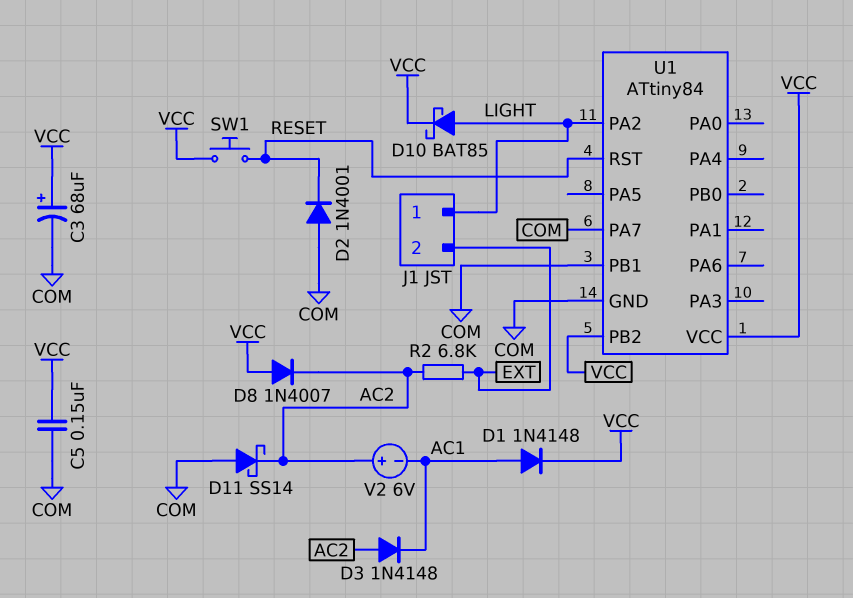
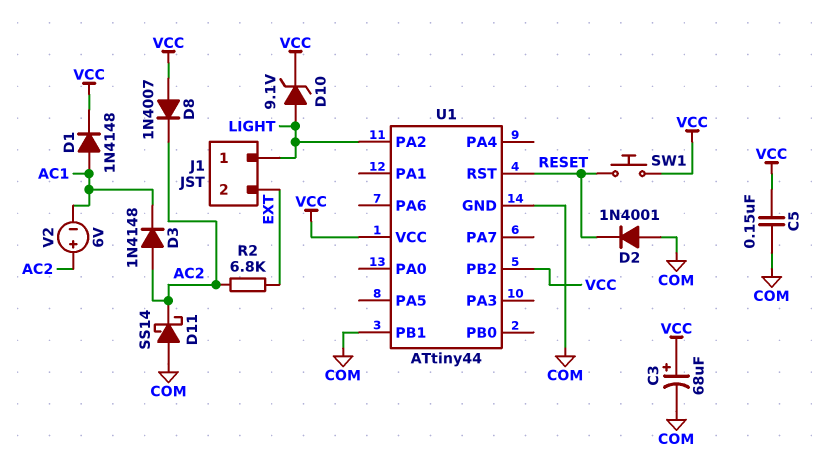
D10: schottky BAT85 (A LIGHT, K VCC) -> zener 9.1V (A LIGHT, K VCC)
U1: ATtiny84 -> ATtiny44
U1 pin PA7: COM -> none

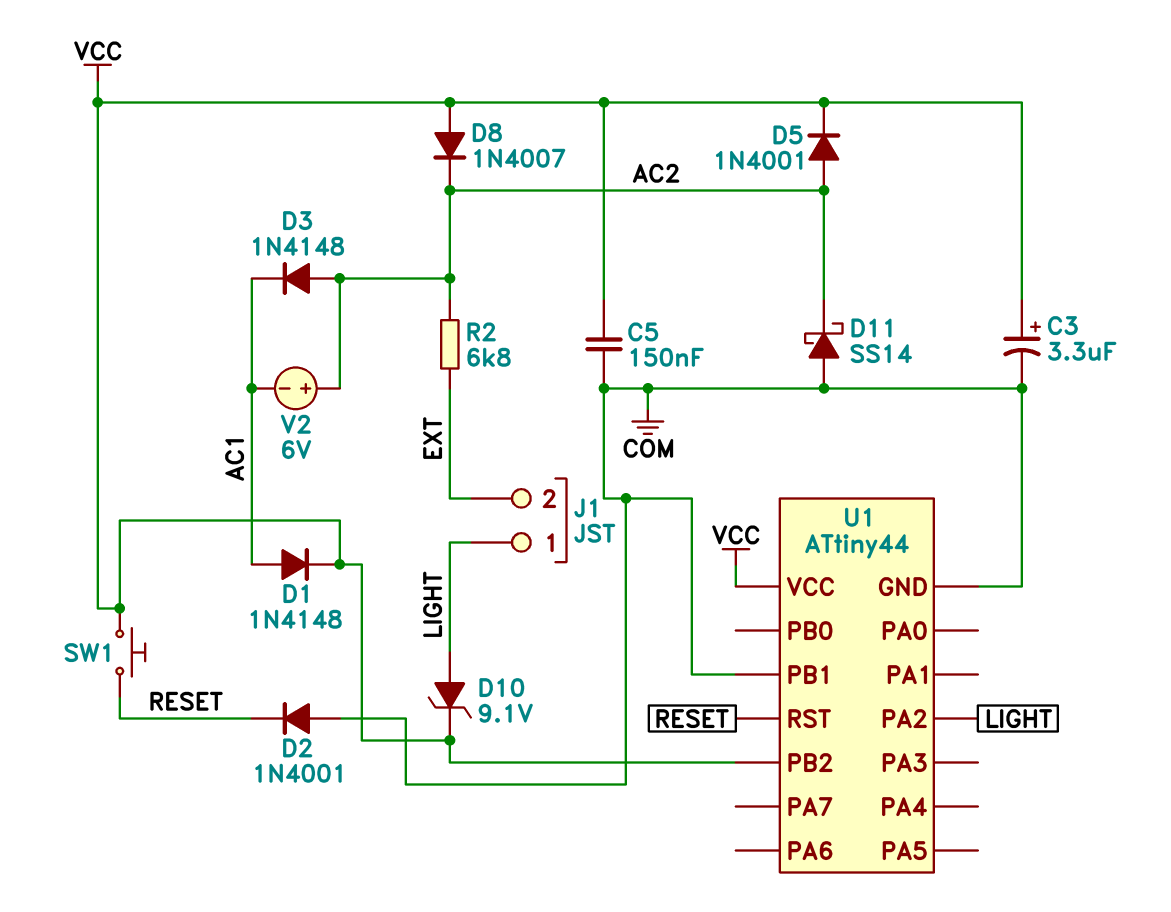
C3: 68uF (plus VCC, minus COM) -> 3.3uF (plus VCC, minus COM)
D5: none -> diode 1N4001 (A AC2, K VCC)

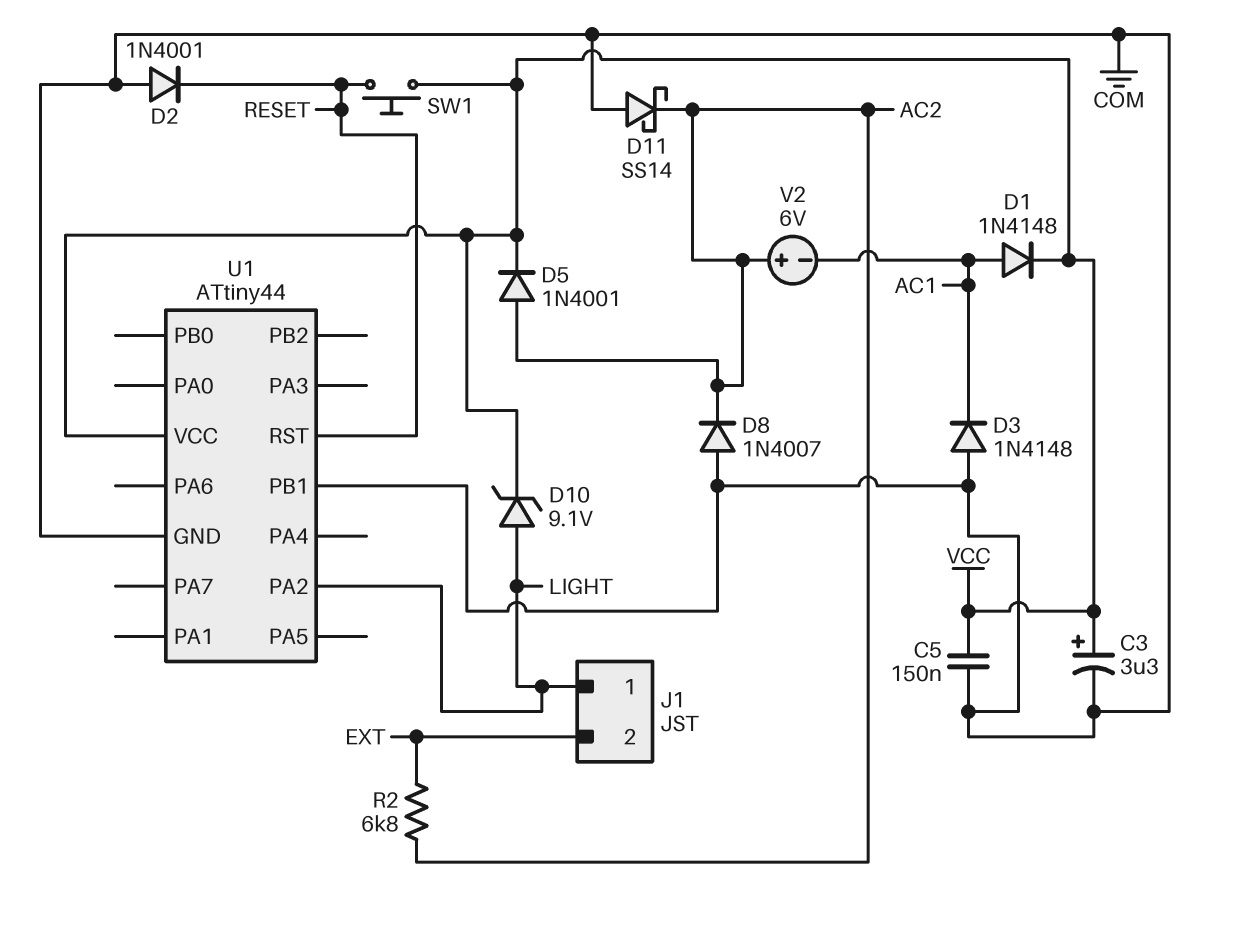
D3: diode 1N4148 (A AC2, K AC1) -> diode 1N4148 (A COM, K AC1)
D8: diode 1N4007 (A VCC, K AC2) -> diode 1N4007 (A COM, K AC2)
U1 pin PB2: VCC -> none

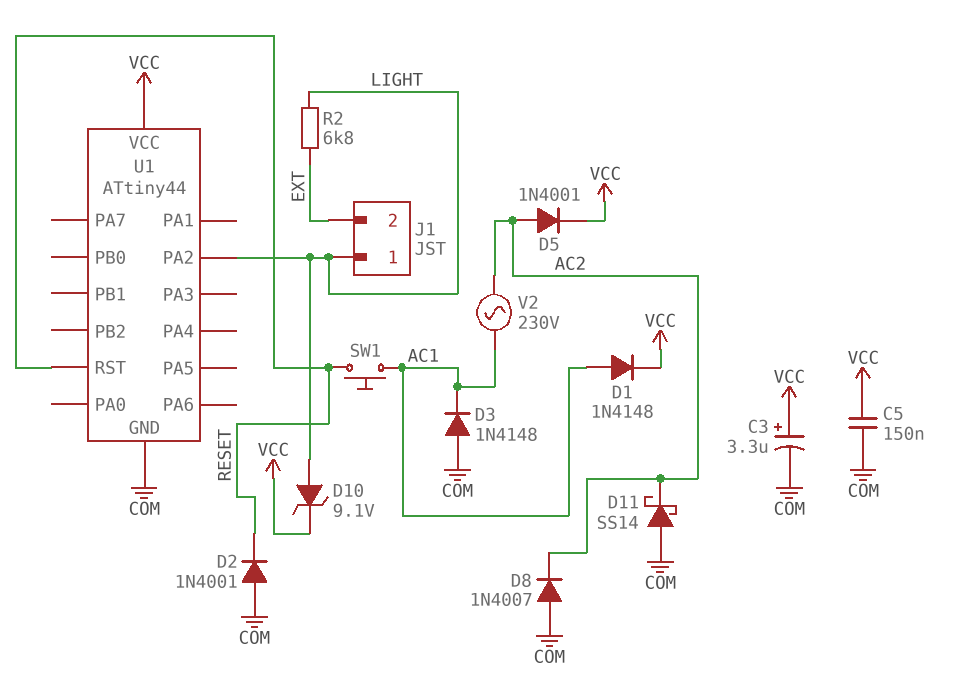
R2: 6.8k (AC2, EXT) -> 6.8k (EXT, LIGHT)
SW1: button (RESET, VCC) -> button (AC1, RESET)
U1 pin PB1: COM -> none
V2: 6V (plus AC2, minus AC1) -> AC 230V (AC1, AC2)

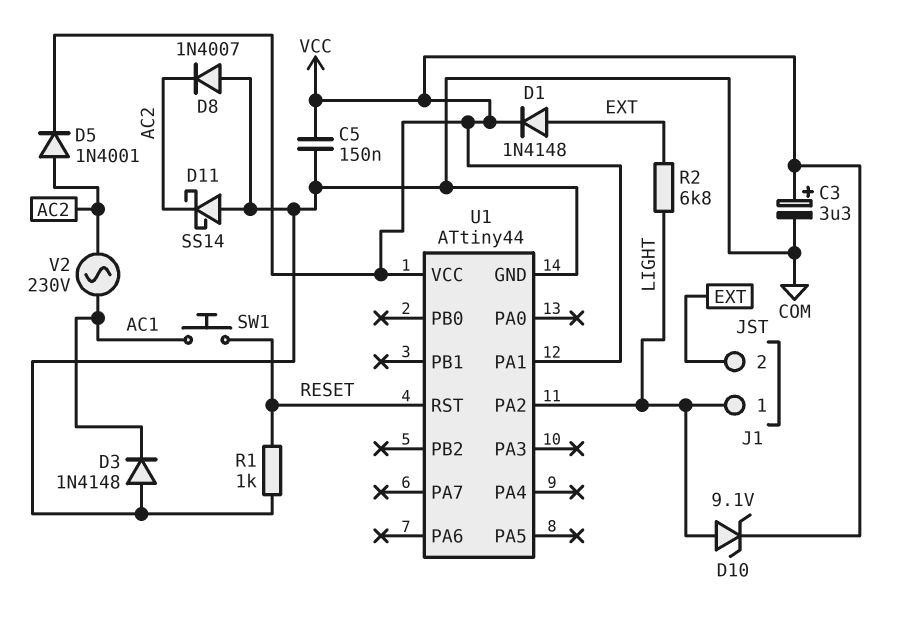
D1: diode 1N4148 (A AC1, K VCC) -> diode 1N4148 (A EXT, K VCC)
D2: diode 1N4001 (A COM, K RESET) -> none
R1: none -> 1k (COM, RESET)
U1 pin PA1: none -> VCC

